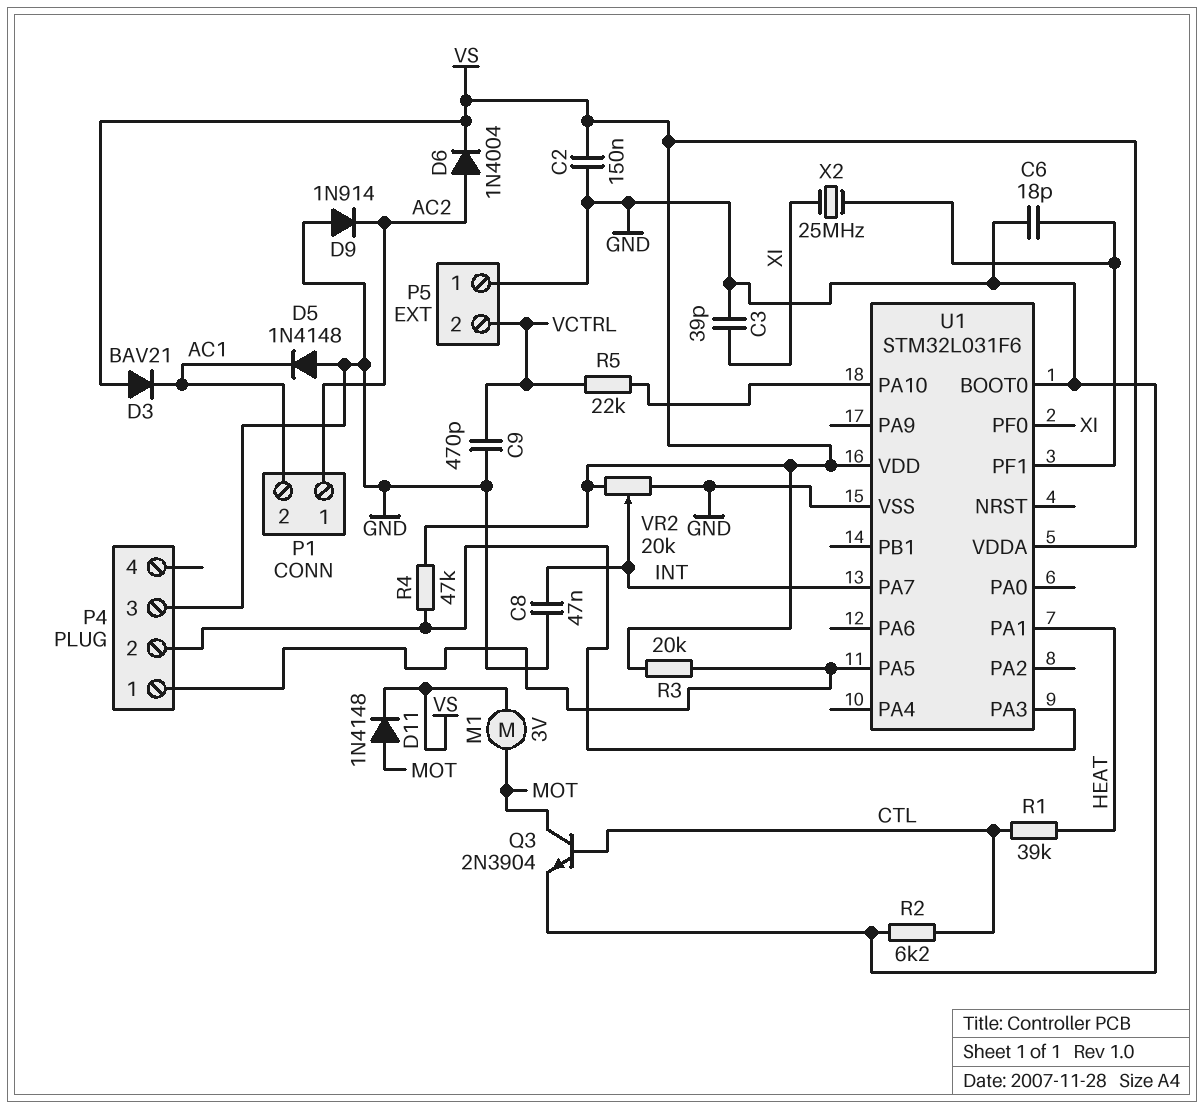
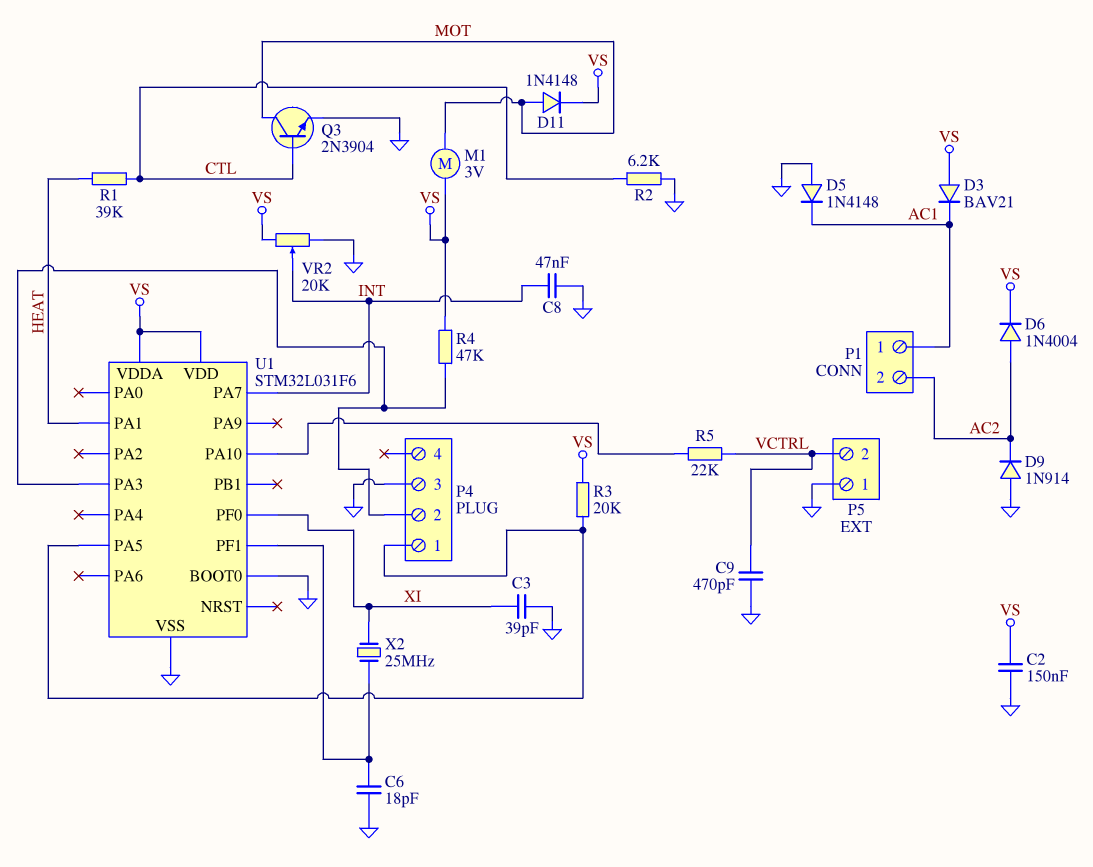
P1 pin 1: AC2 -> AC1
P1 pin 2: AC1 -> AC2

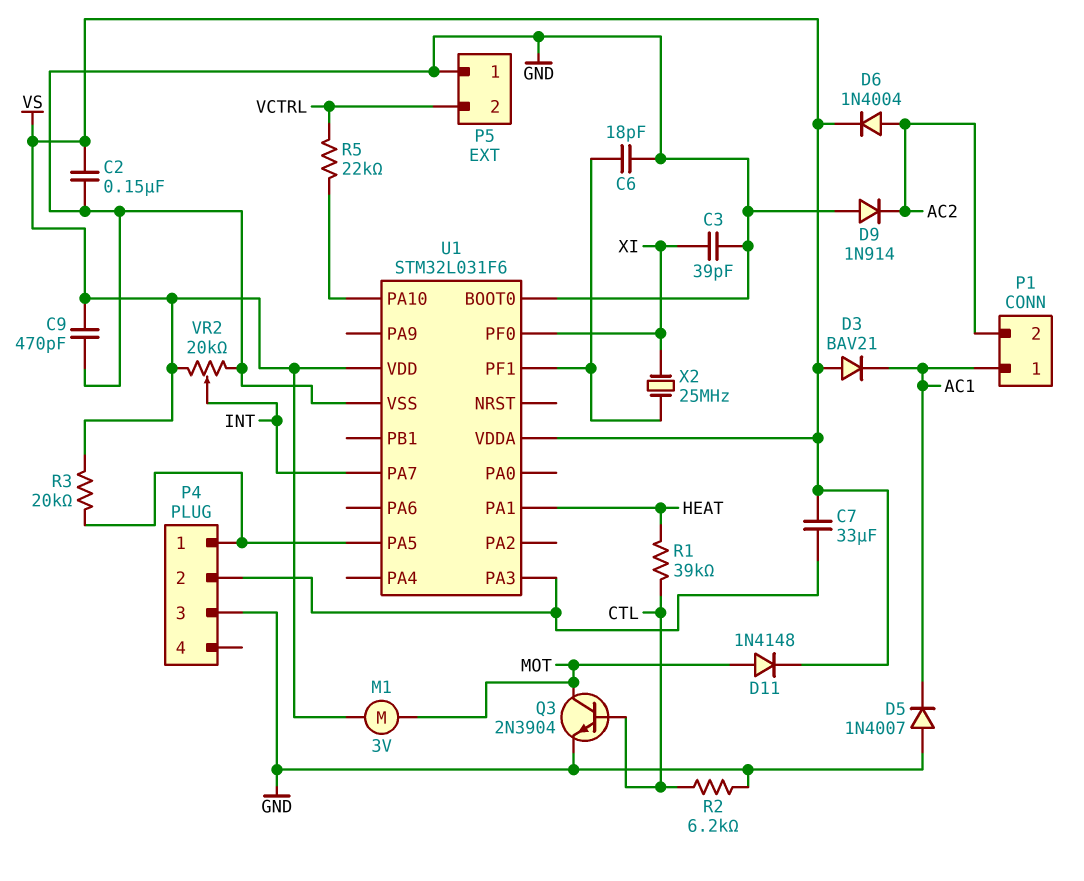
C7: none -> 33uF (P4/2, VS)
C8: 47nF (GND, INT) -> none
C9: 470pF (GND, VCTRL) -> 470pF (GND, VS)
D5: diode 1N4148 (A GND, K AC1) -> diode 1N4007 (A GND, K AC1)
R4: 47k (P4/2, VS) -> none

